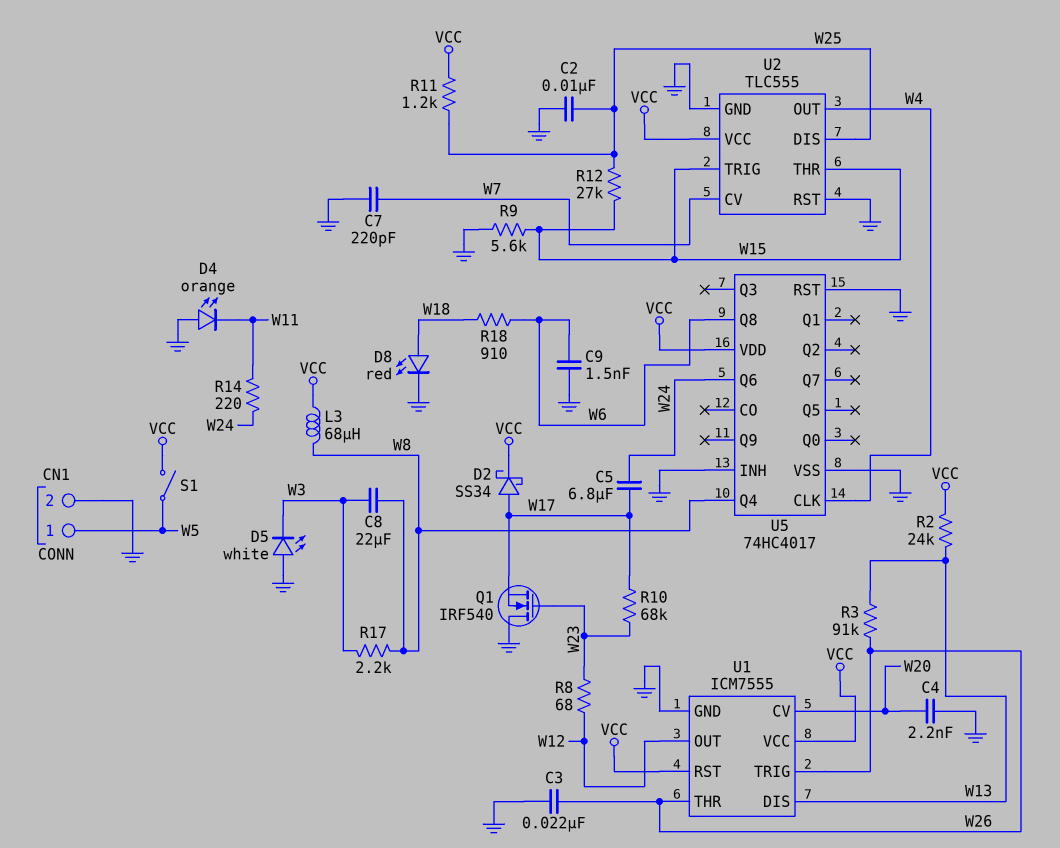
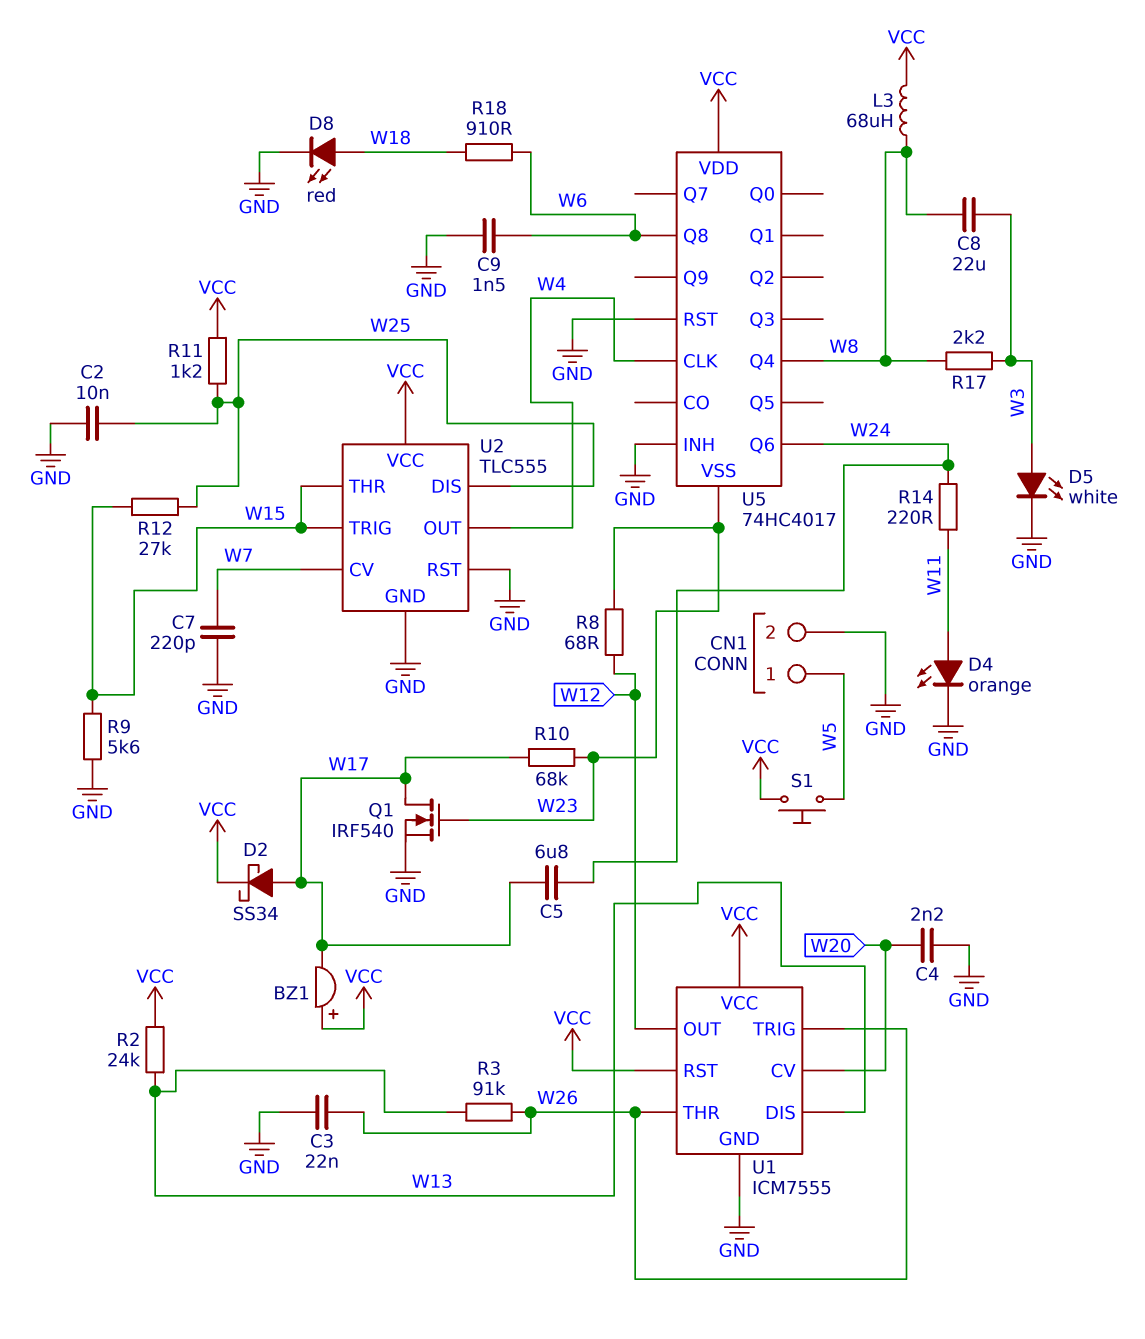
BZ1: none -> buzzer (plus VCC, minus W17)
D4: LED orange (A GND, K W11) -> LED orange (A W11, K GND)
D5: LED white (A GND, K W3) -> LED white (A W3, K GND)
Q1: NMOS IRF540 (G W23, D GND, S W17) -> NMOS IRF540 (G W23, D W17, S GND)
S1: switch (VCC, W5) -> button (VCC, W5)
U5 pin VSS: GND -> W23

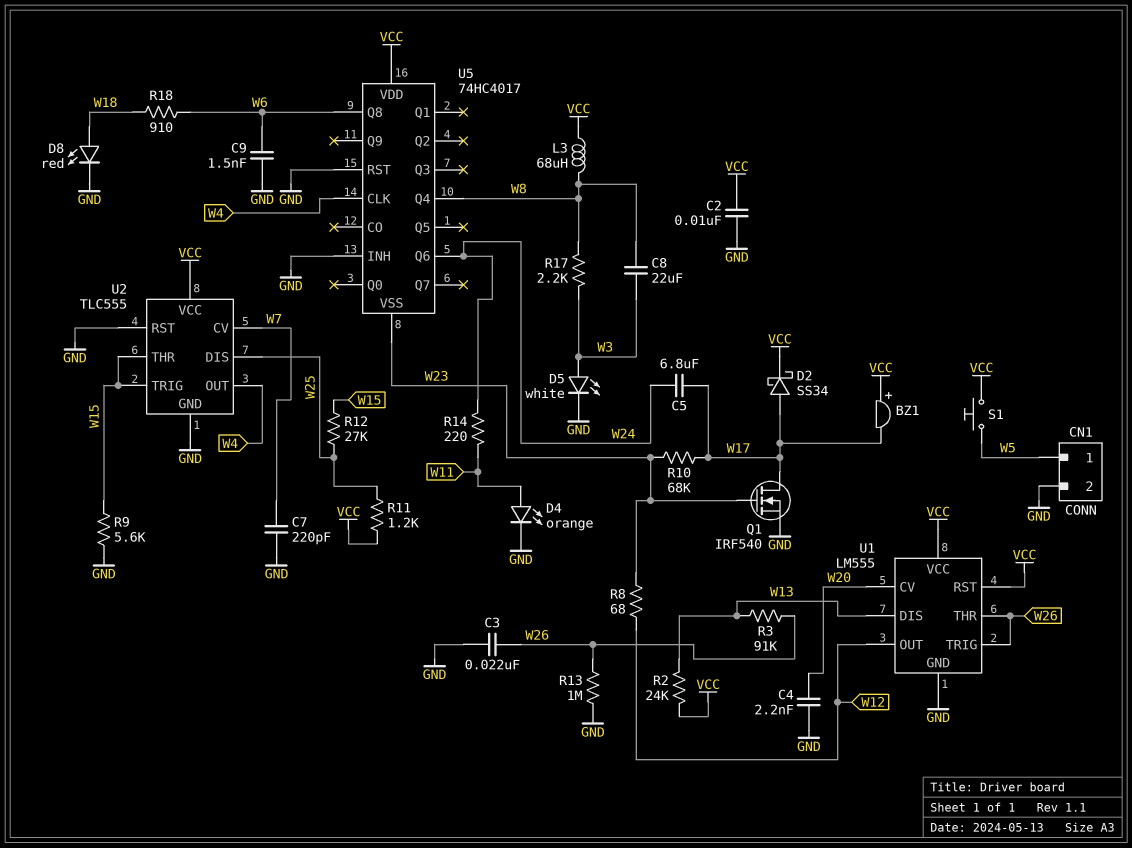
C2: 10nF (GND, W25) -> 10nF (GND, VCC)
R13: none -> 1M (GND, W26)
U1: ICM7555 -> LM555

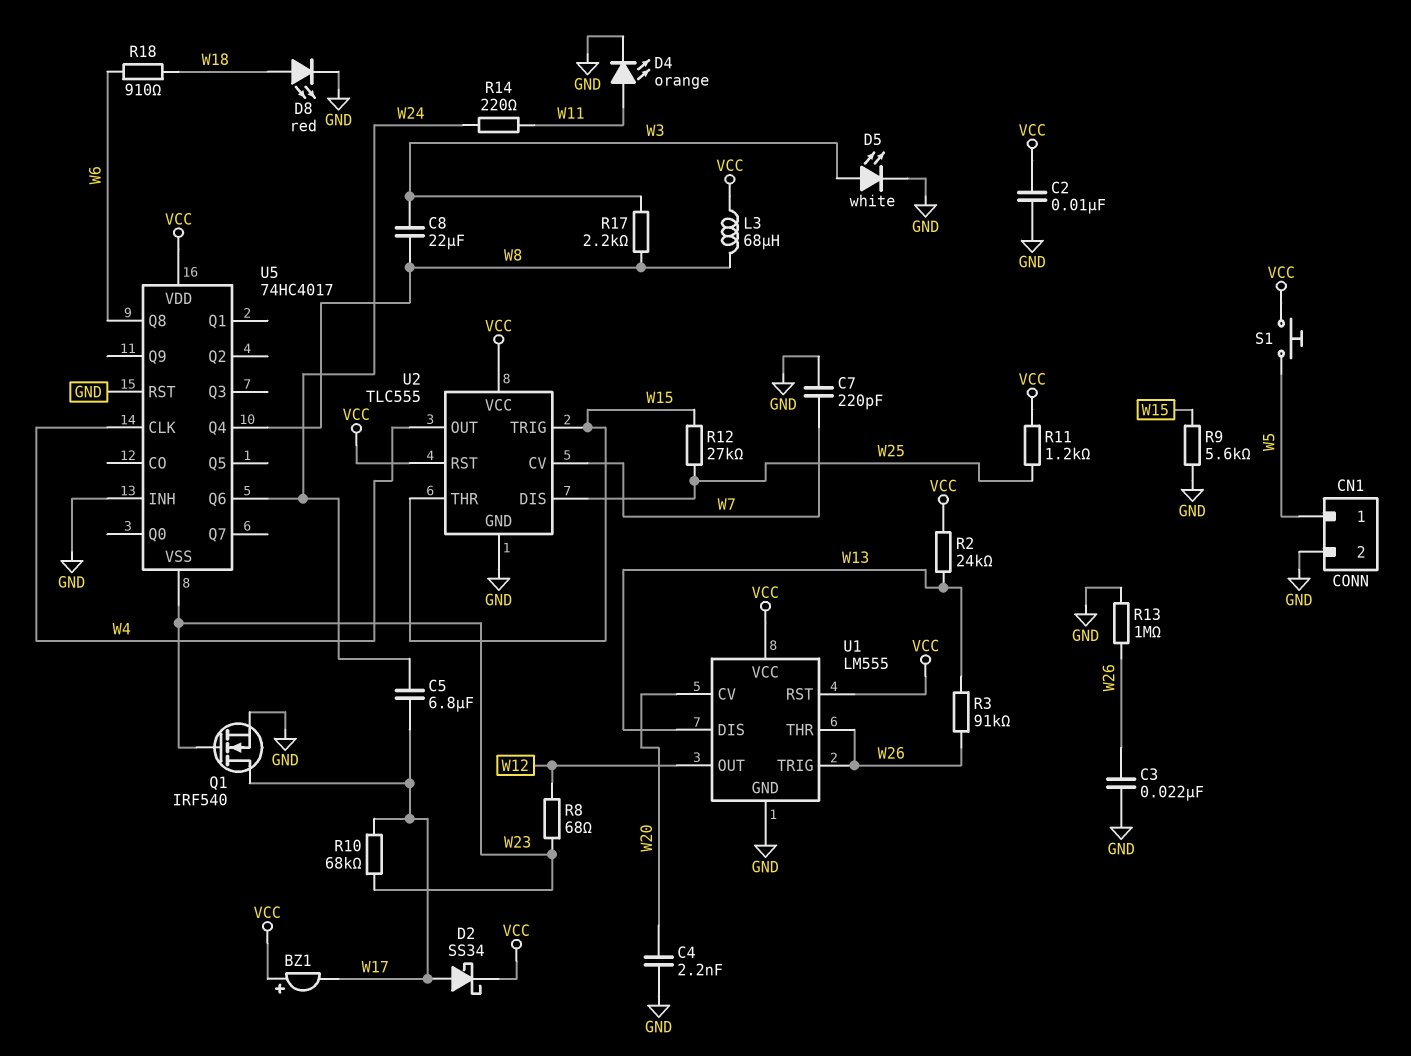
C9: 1.5nF (GND, W6) -> none
U2 pin RST: GND -> VCC

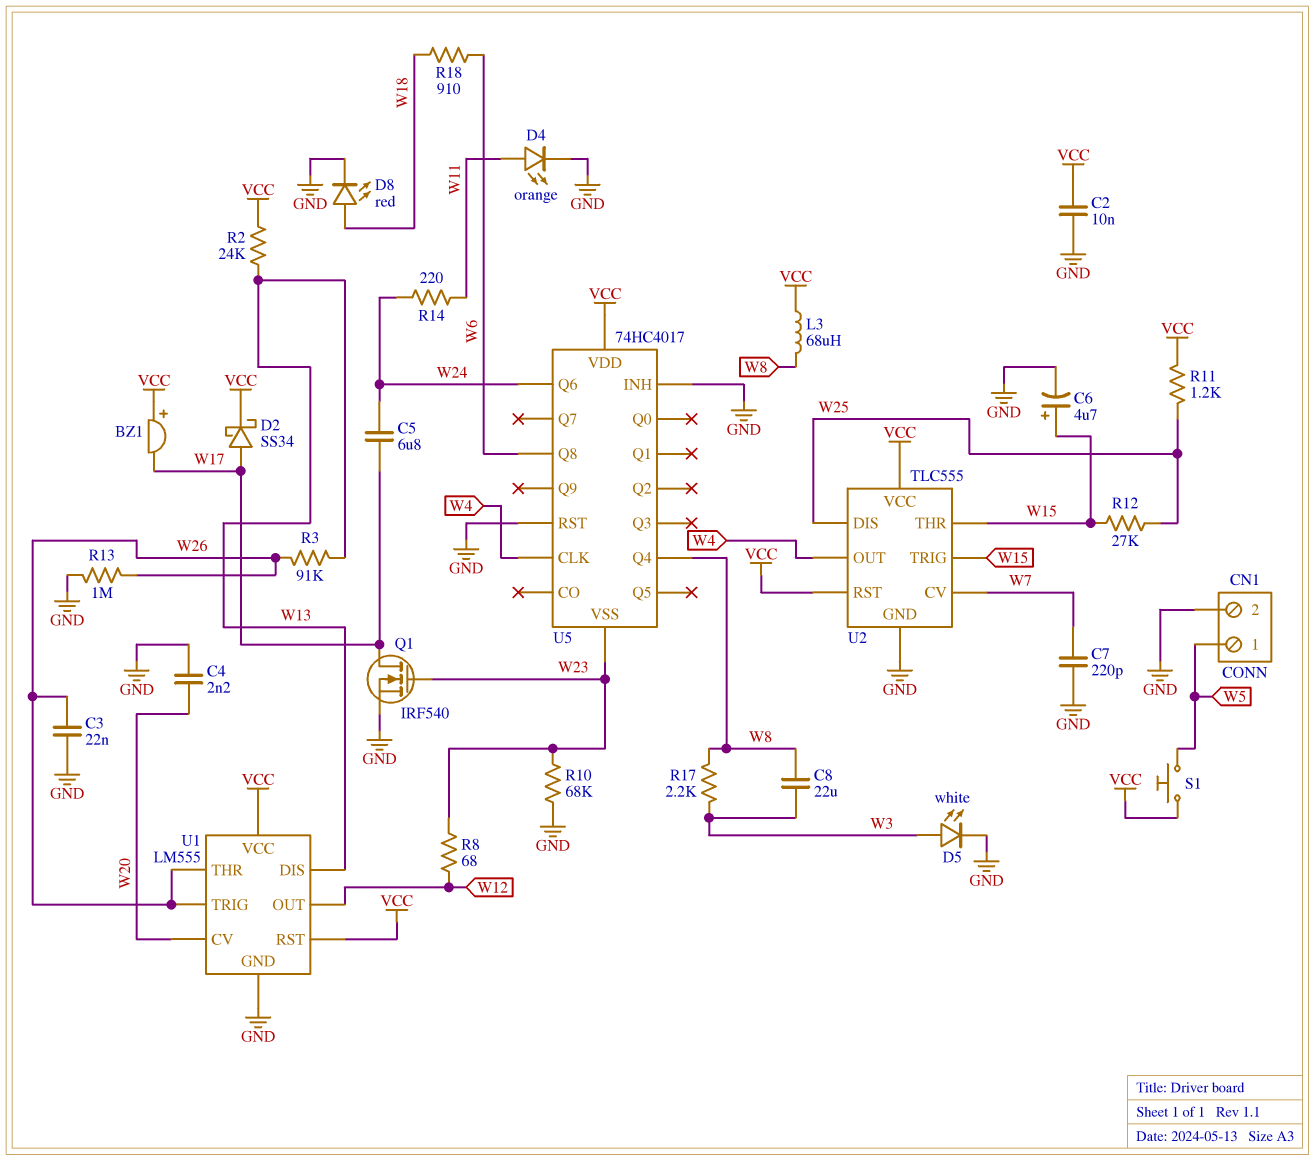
C6: none -> 4.7uF (plus W15, minus GND)
R9: 5.6k (GND, W15) -> none
R10: 68k (W17, W23) -> 68k (GND, W23)

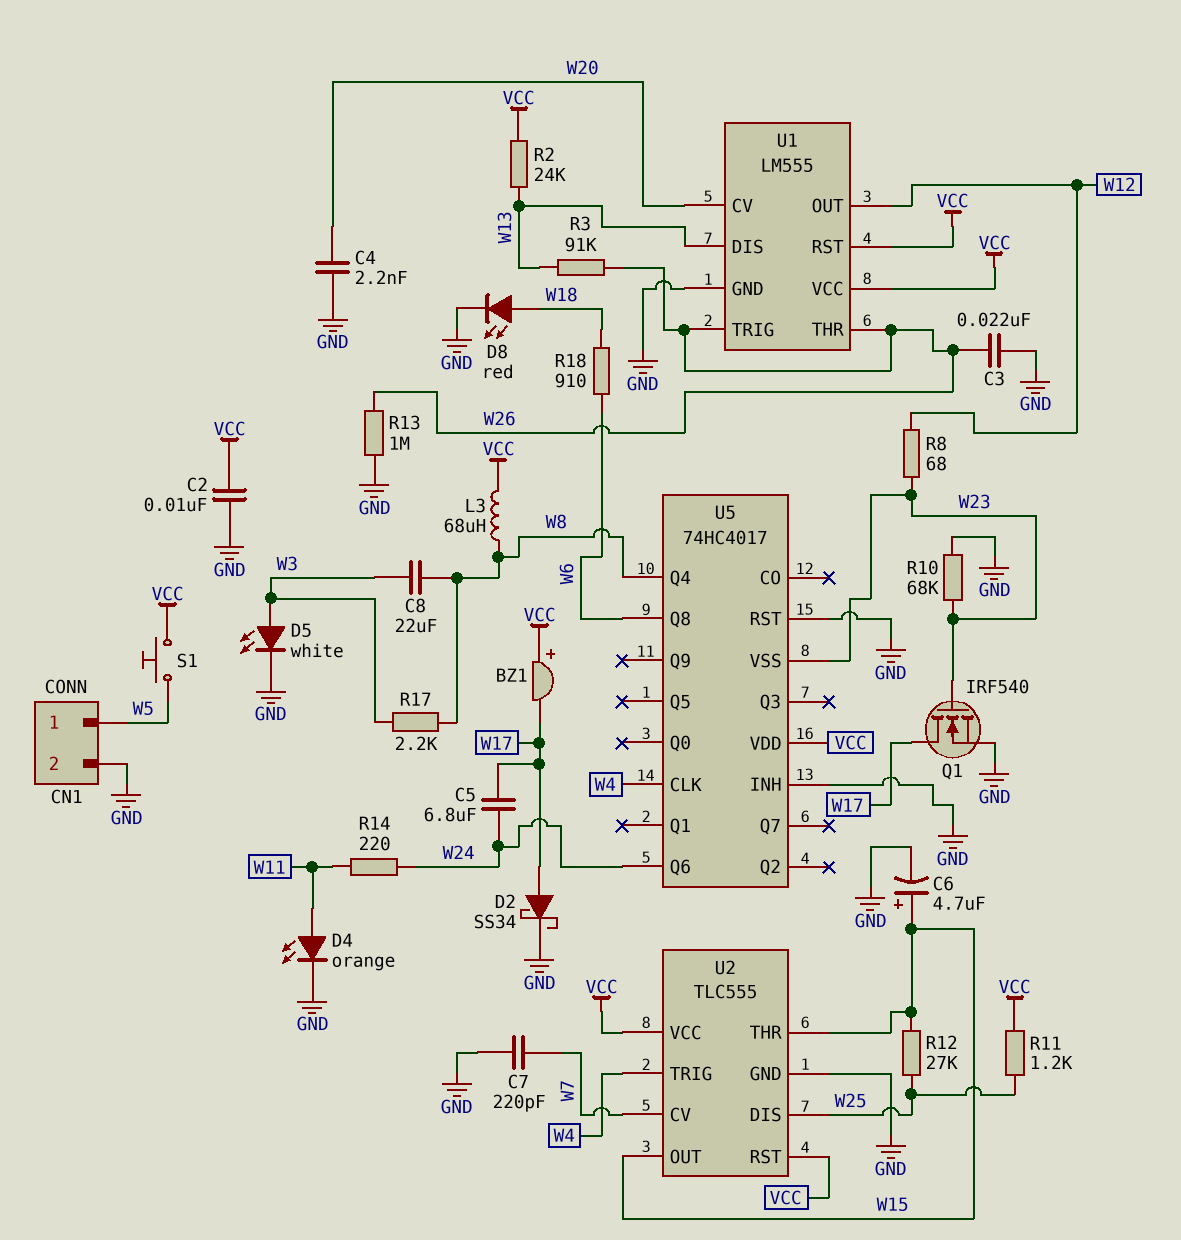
D2: schottky SS34 (A W17, K VCC) -> schottky SS34 (A W17, K GND)
U2 pin OUT: W4 -> W15
U2 pin TRIG: W15 -> W4

